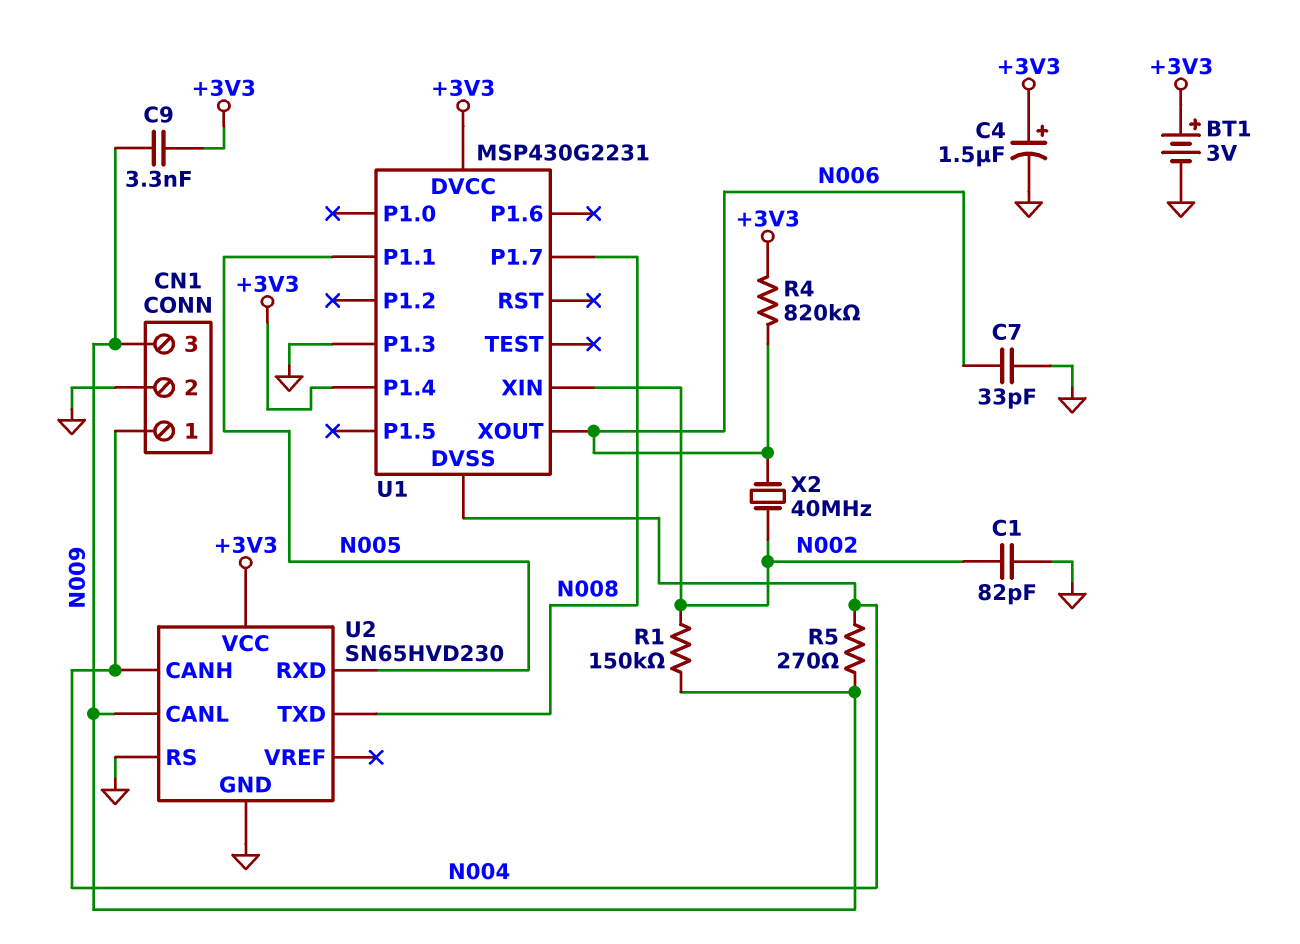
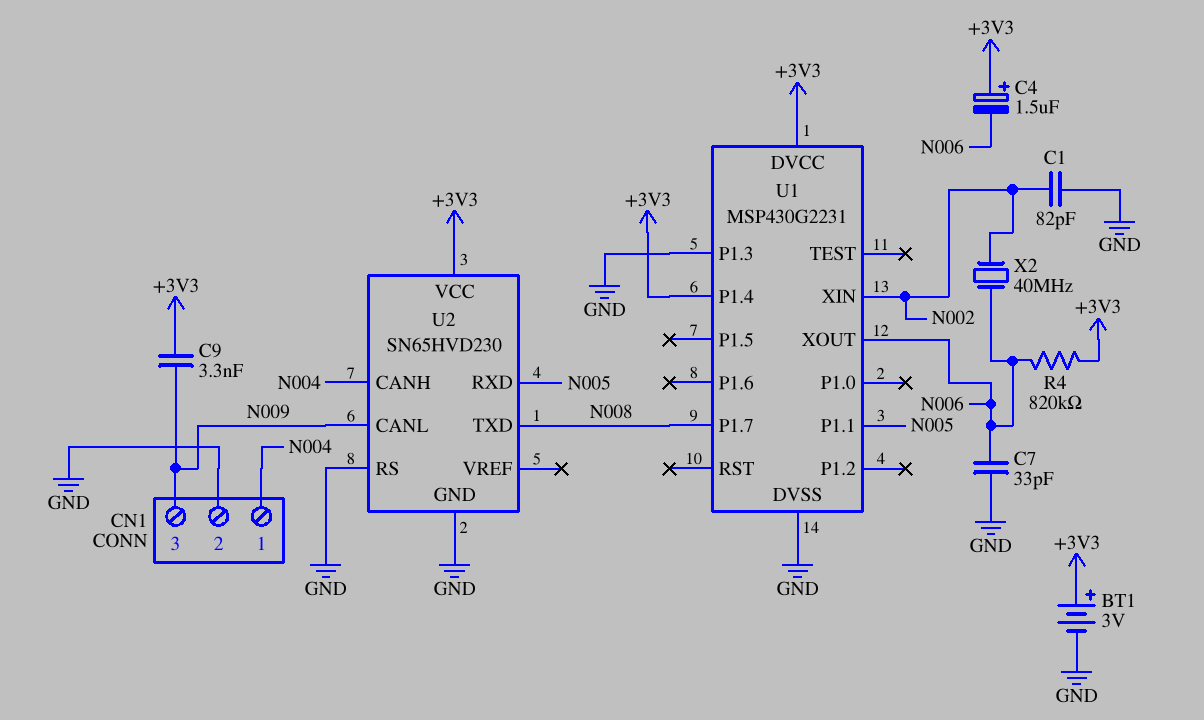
C4: 1.5uF (plus +3V3, minus GND) -> 1.5uF (plus +3V3, minus N006)
R1: 150k (N002, N009) -> none
R5: 270 (N004, N009) -> none
U1 pin DVSS: N004 -> GND

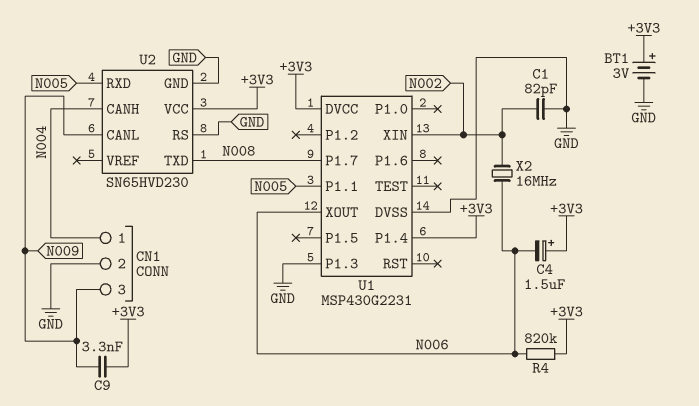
C7: 33pF (GND, N006) -> none
X2: 40MHz (N002, N006) -> 16MHz (N002, N006)

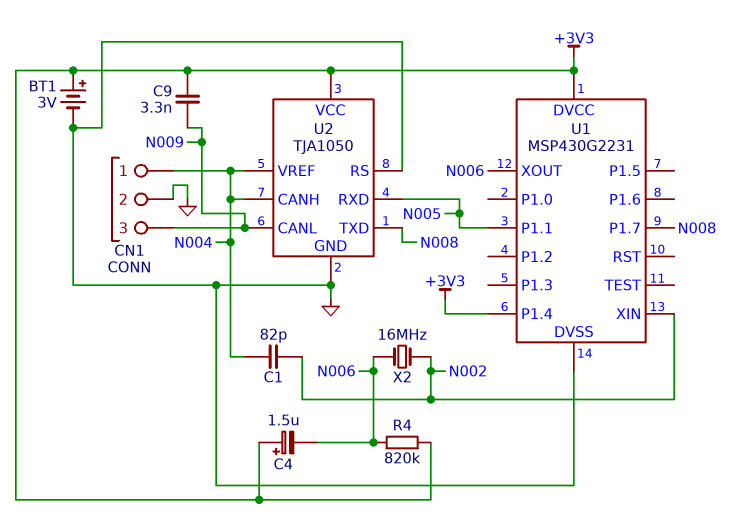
C1: 82pF (GND, N002) -> 82pF (N002, N004)
U1 pin P1.3: GND -> none
U2: SN65HVD230 -> TJA1050
U2 pin VREF: none -> N004

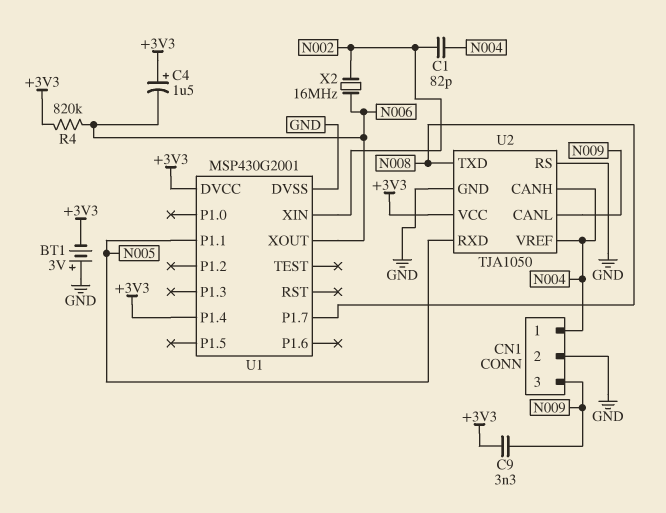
BT1: 3V (plus +3V3, minus GND) -> 3V (plus GND, minus +3V3)
U1: MSP430G2231 -> MSP430G2001

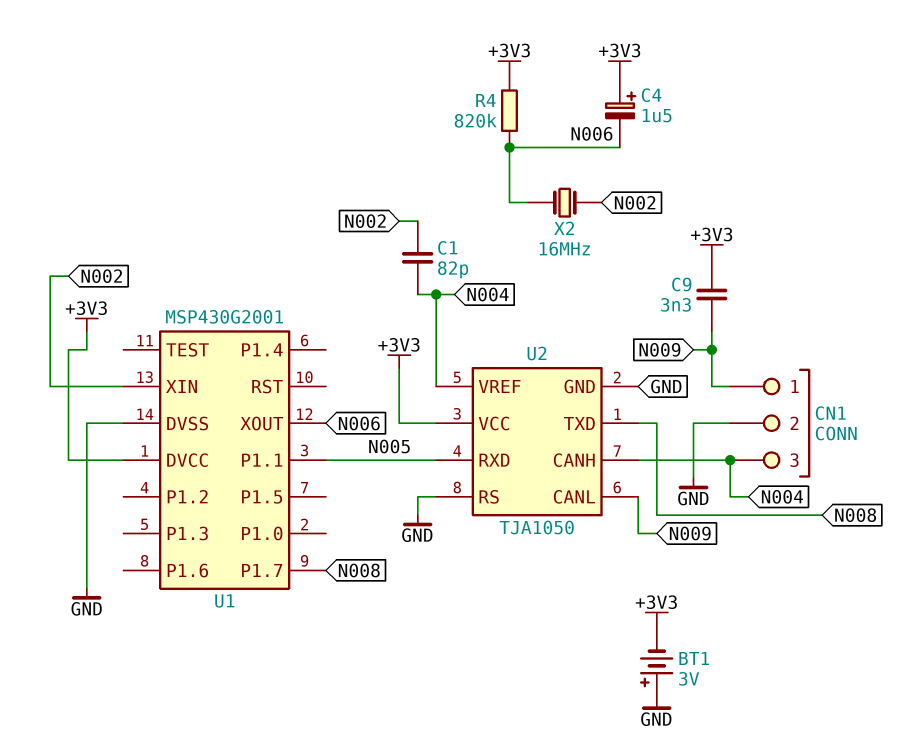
CN1 pin 1: N004 -> N009
CN1 pin 3: N009 -> N004
U1 pin P1.4: +3V3 -> none

